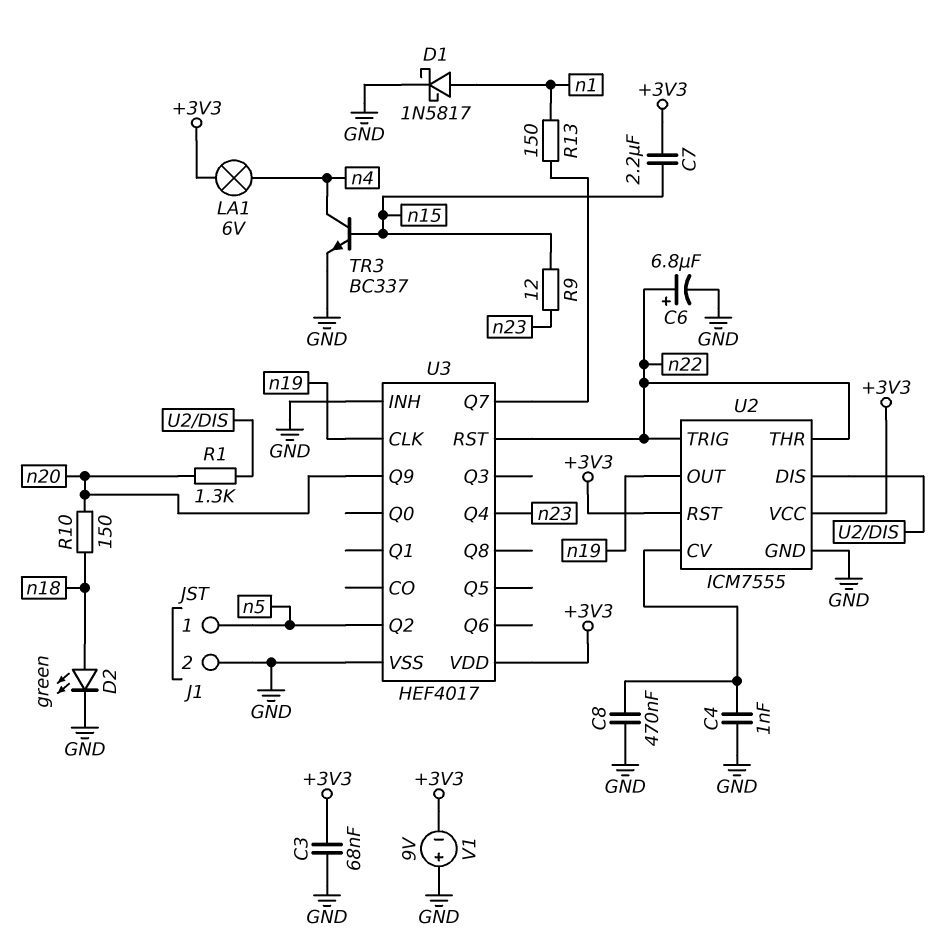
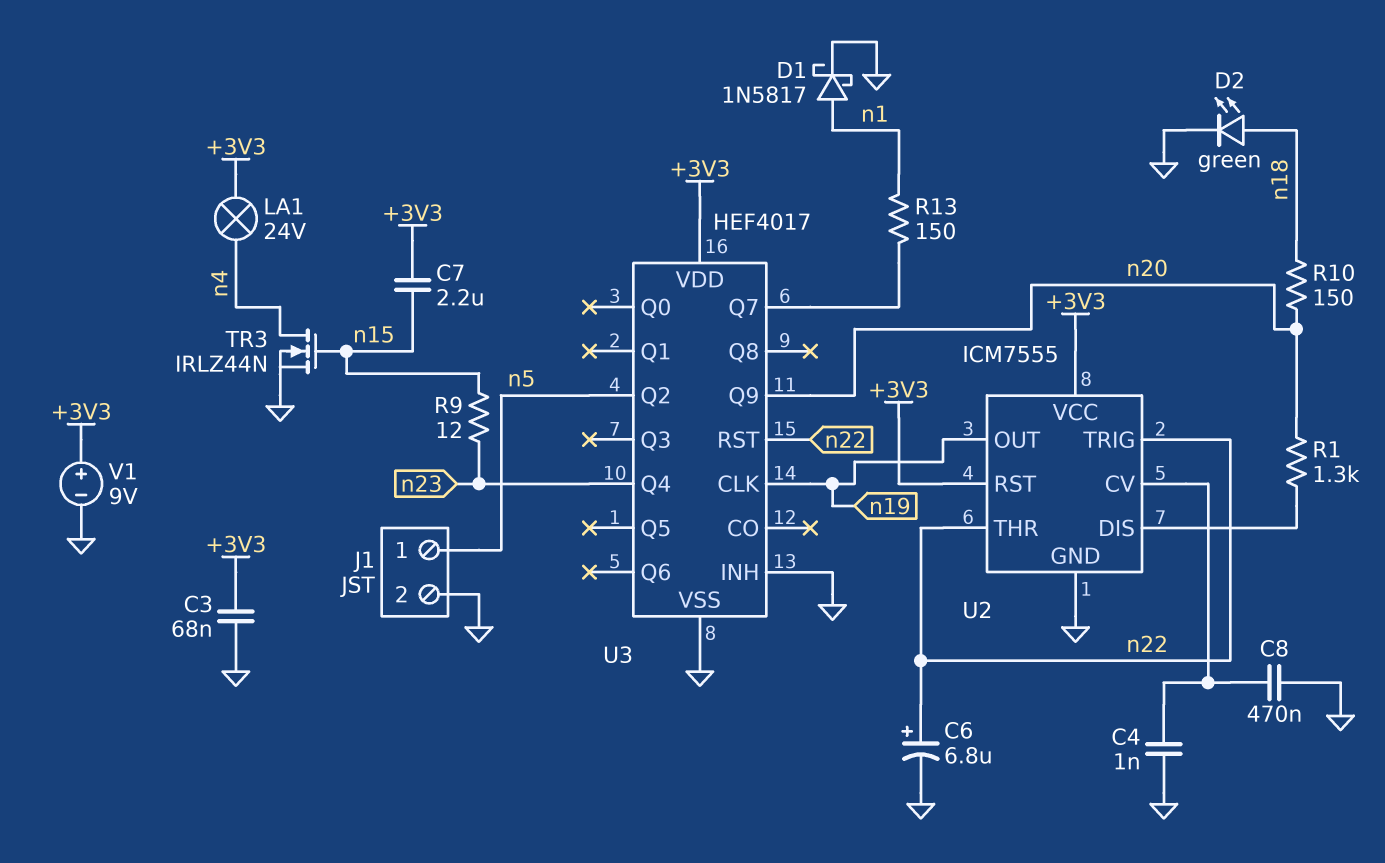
LA1: lamp 6V (+3V3, n4) -> lamp 24V (+3V3, n4)
TR3: NPN BC337 (B n15, C n4, E GND) -> NMOS IRLZ44N (G n15, D n4, S GND)
V1: 9V (plus GND, minus +3V3) -> 9V (plus +3V3, minus GND)

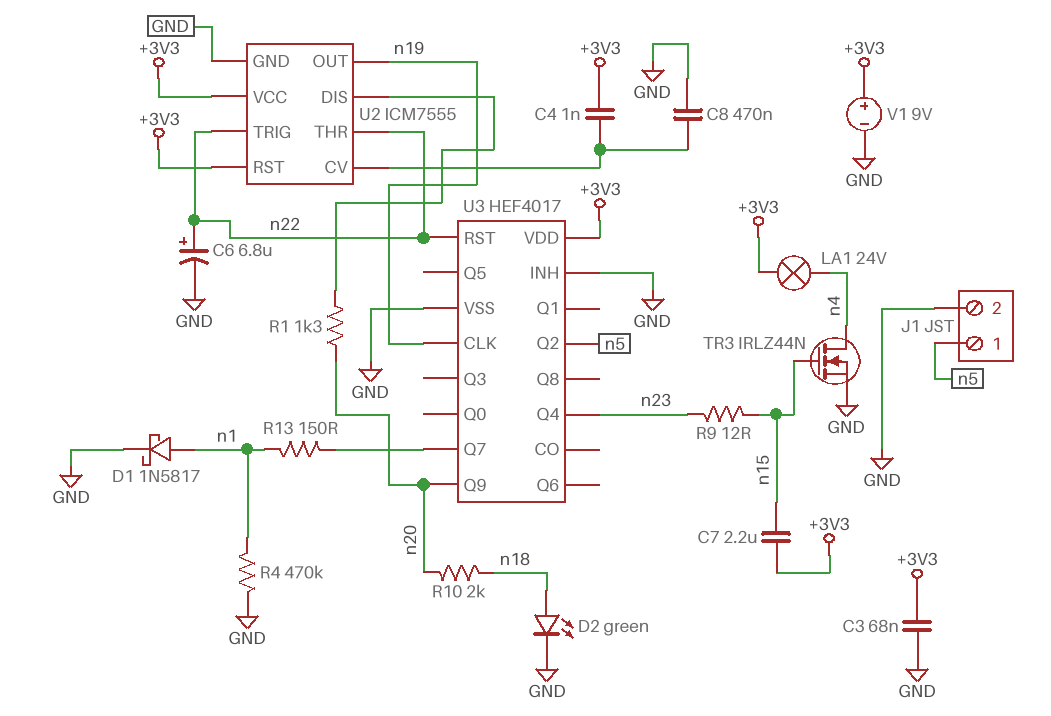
C4: 1nF (GND, U2/CV) -> 1nF (+3V3, U2/CV)
R4: none -> 470k (GND, n1)
R10: 150 (n18, n20) -> 2k (n18, n20)

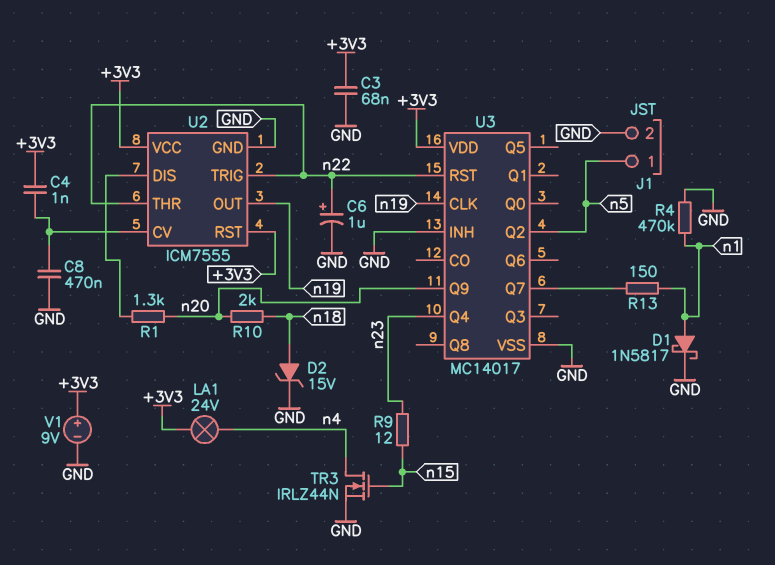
C6: 6.8uF (plus n22, minus GND) -> 1uF (plus n22, minus GND)
C7: 2.2uF (+3V3, n15) -> none
D2: LED green (A n18, K GND) -> zener 15V (A n18, K GND)
U3: HEF4017 -> MC14017

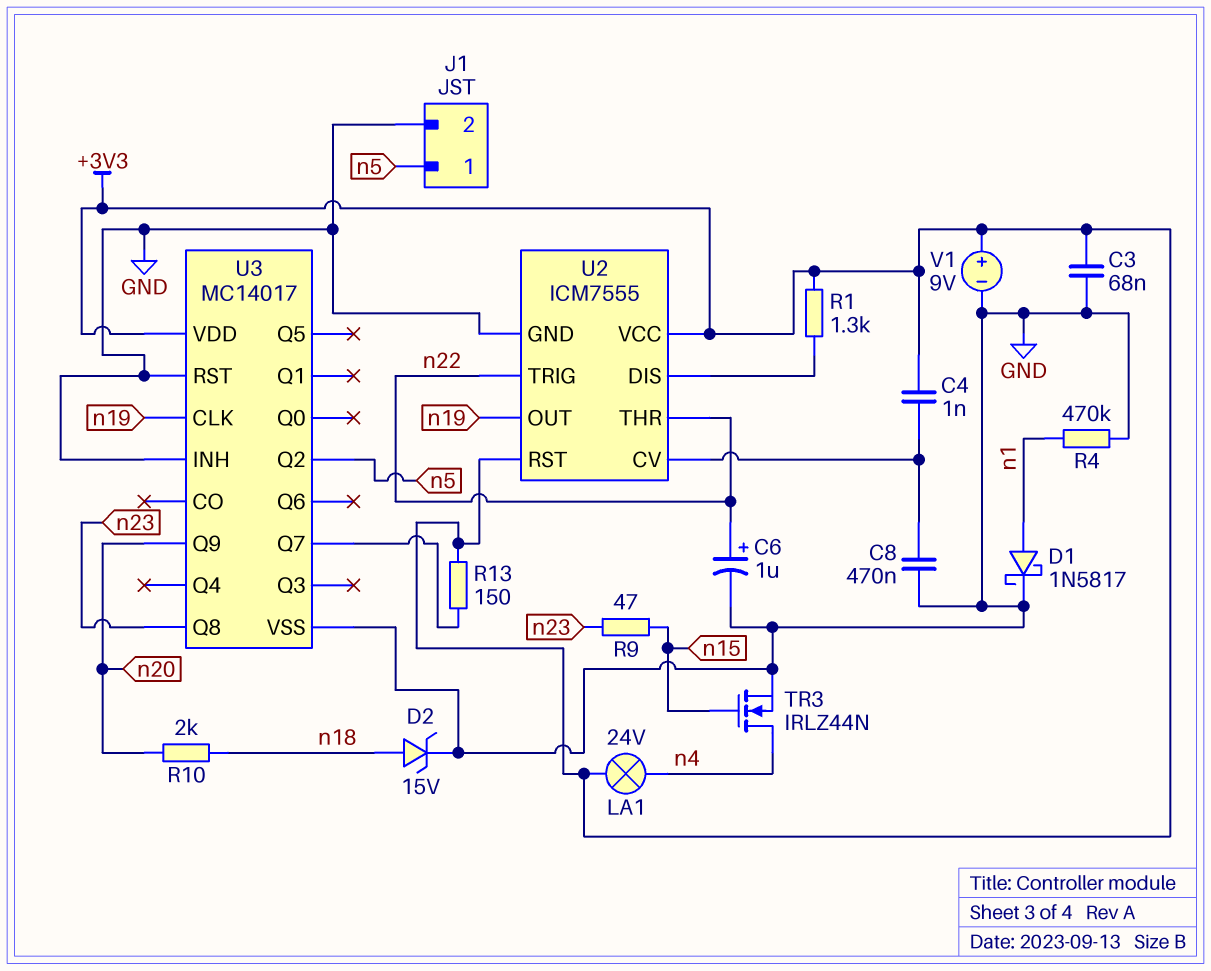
R1: 1.3k (U2/DIS, n20) -> 1.3k (+3V3, U2/DIS)
R9: 12 (n15, n23) -> 47 (n15, n23)
R13: 150 (U3/Q7, n1) -> 150 (+3V3, U3/Q7)
U3 pin Q4: n23 -> none
U3 pin Q8: none -> n23
U3 pin RST: n22 -> GND

